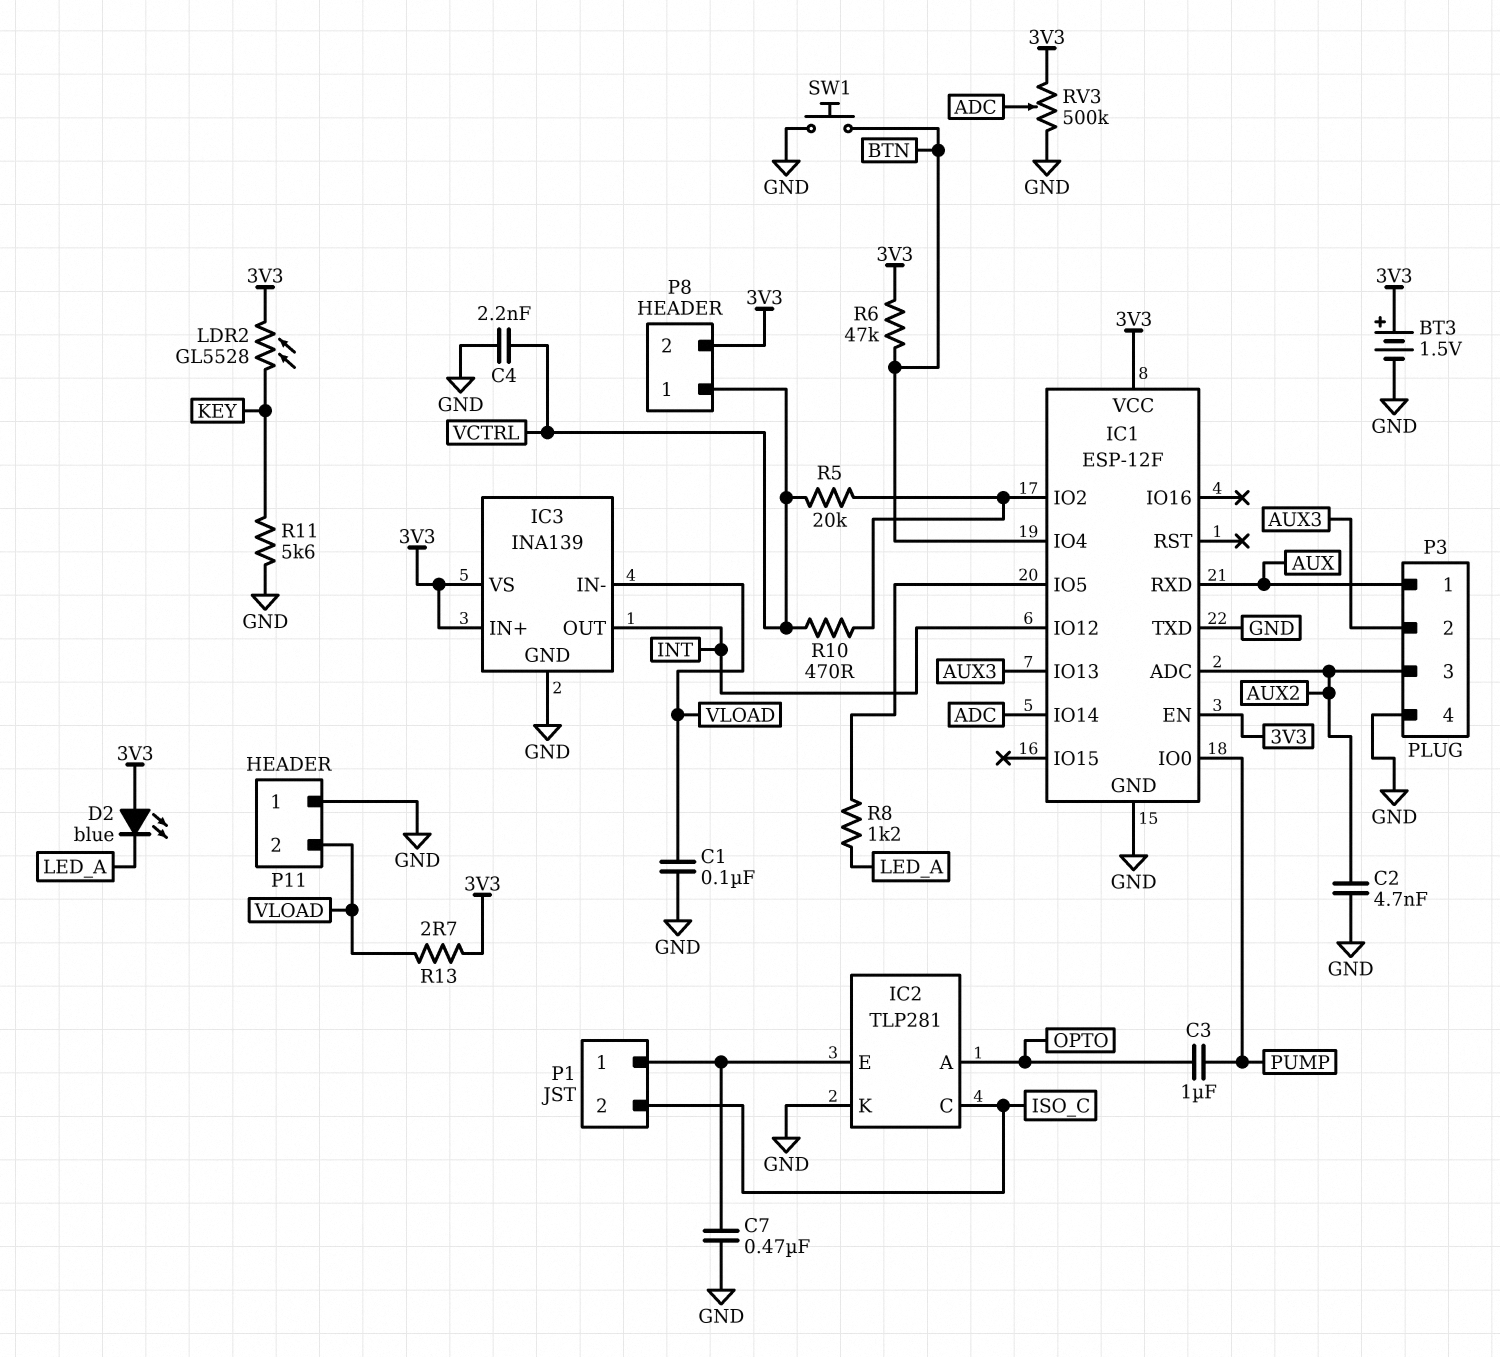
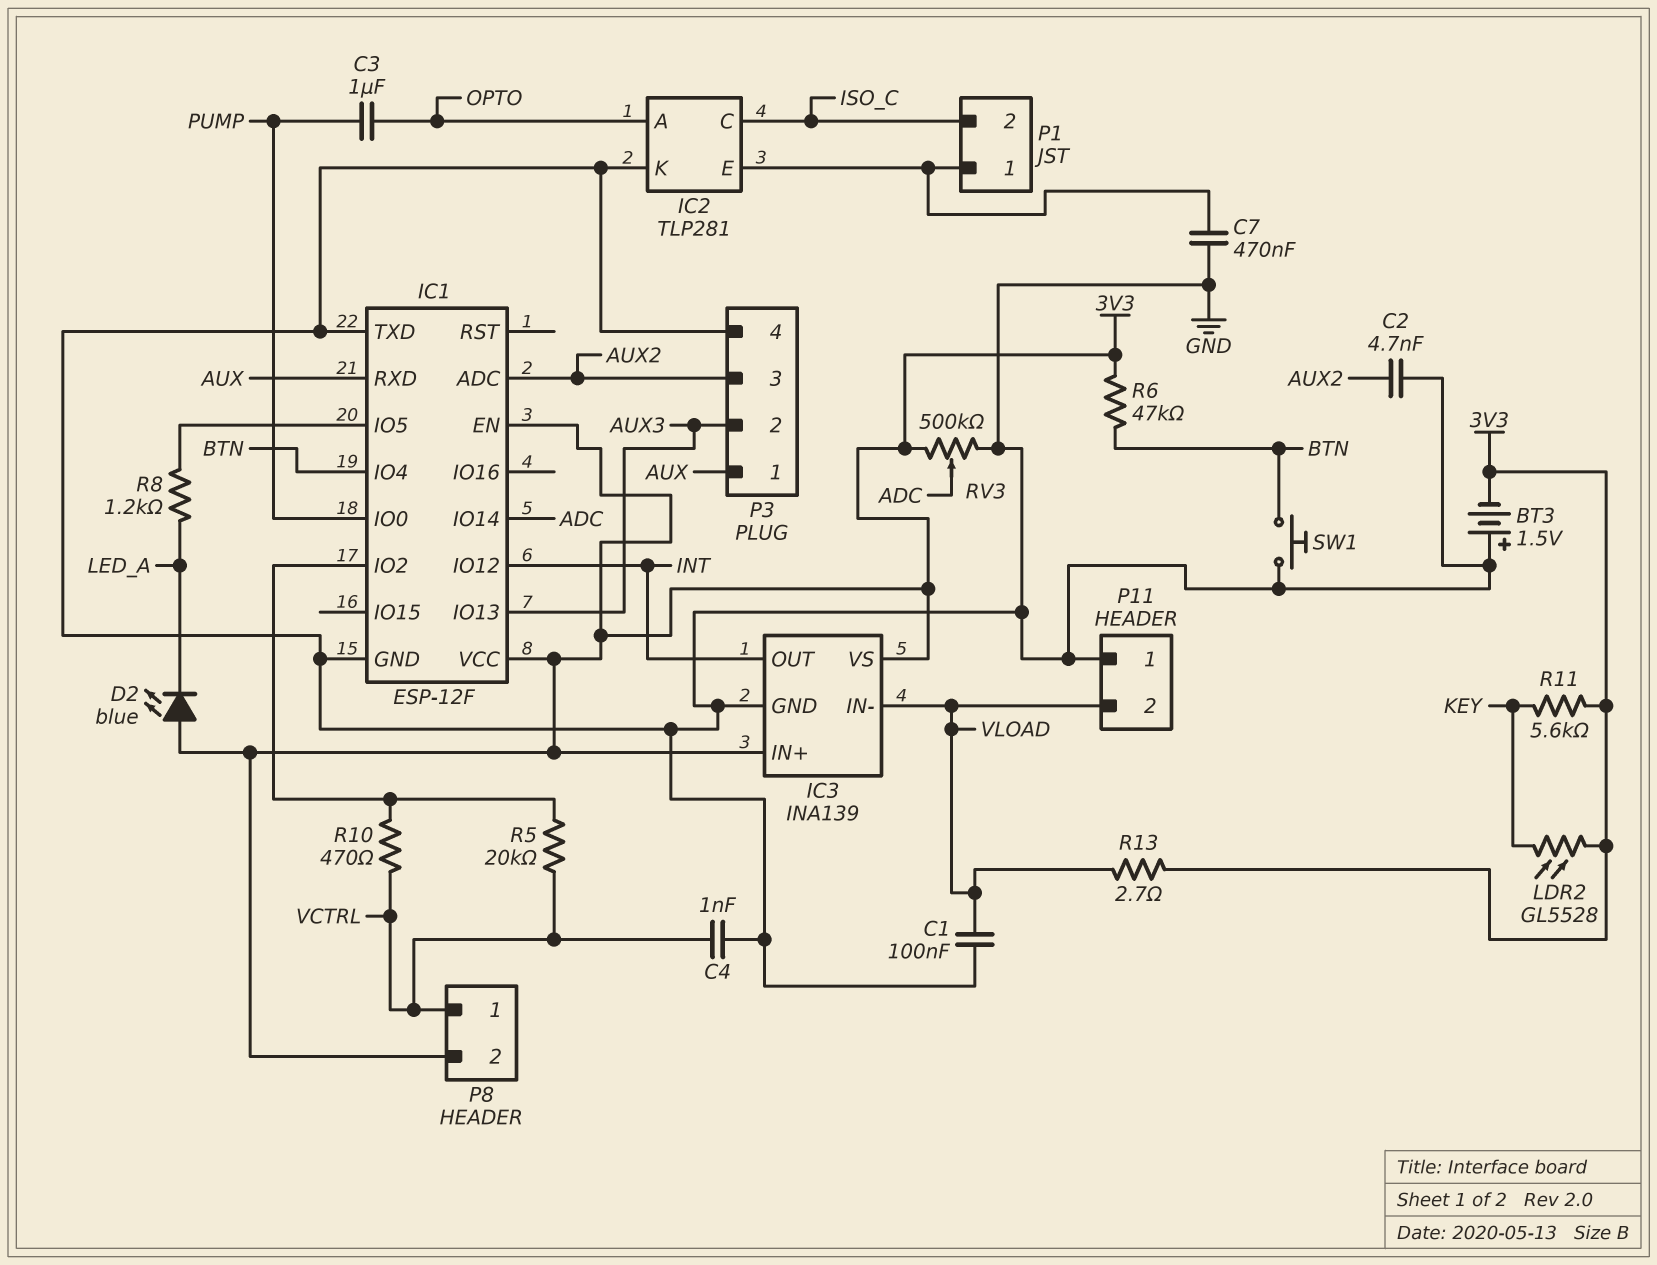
BT3: 1.5V (plus 3V3, minus GND) -> 1.5V (plus GND, minus 3V3)
C4: 2.2nF (GND, VCTRL) -> 1nF (GND, VCTRL)
R11: 5.6k (GND, KEY) -> 5.6k (3V3, KEY)

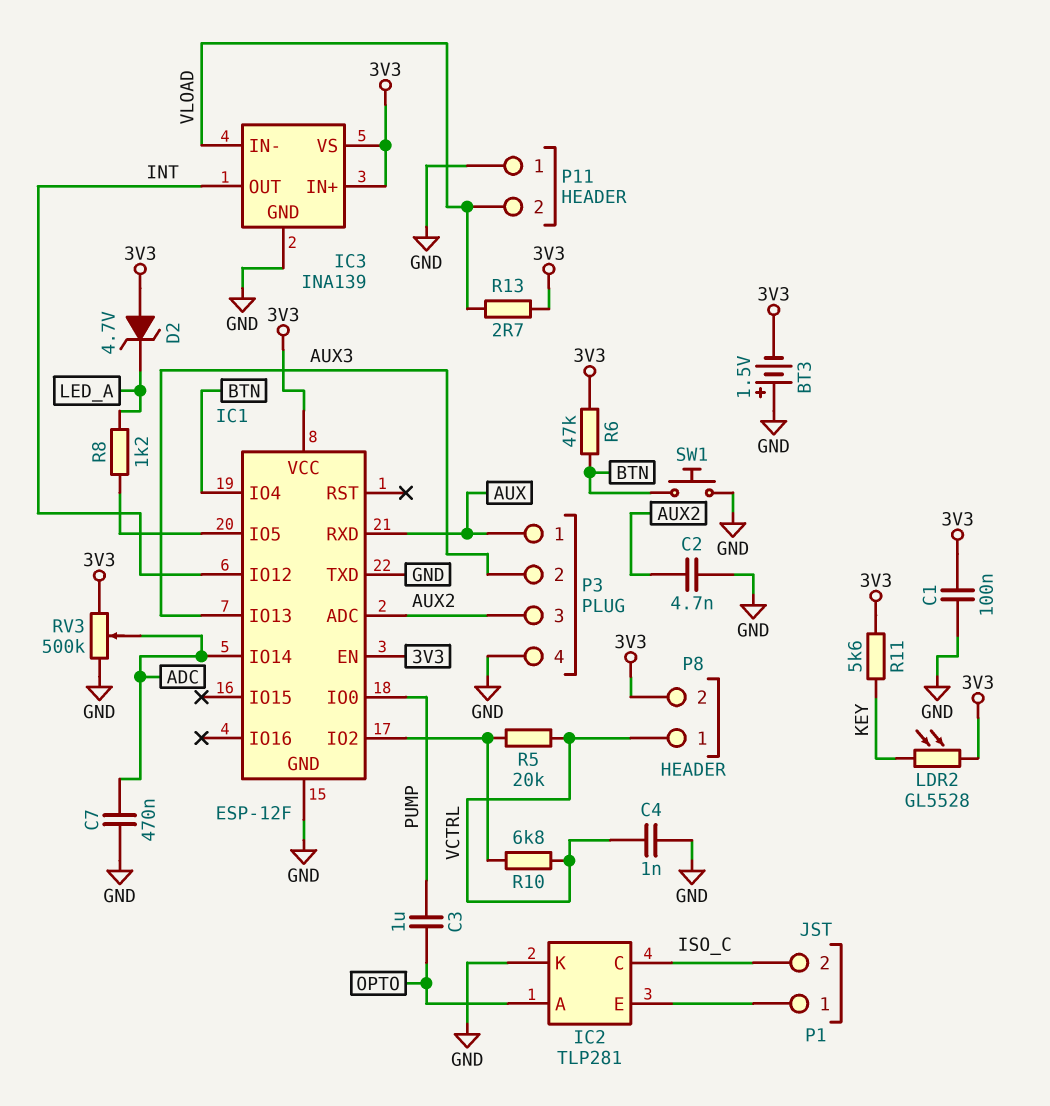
C1: 100nF (GND, VLOAD) -> 100nF (3V3, GND)
C7: 470nF (GND, IC2/E) -> 470nF (ADC, GND)
D2: LED blue (A 3V3, K LED_A) -> zener 4.7V (A 3V3, K LED_A)
R10: 470 (IC1/IO2, VCTRL) -> 6.8k (IC1/IO2, VCTRL)

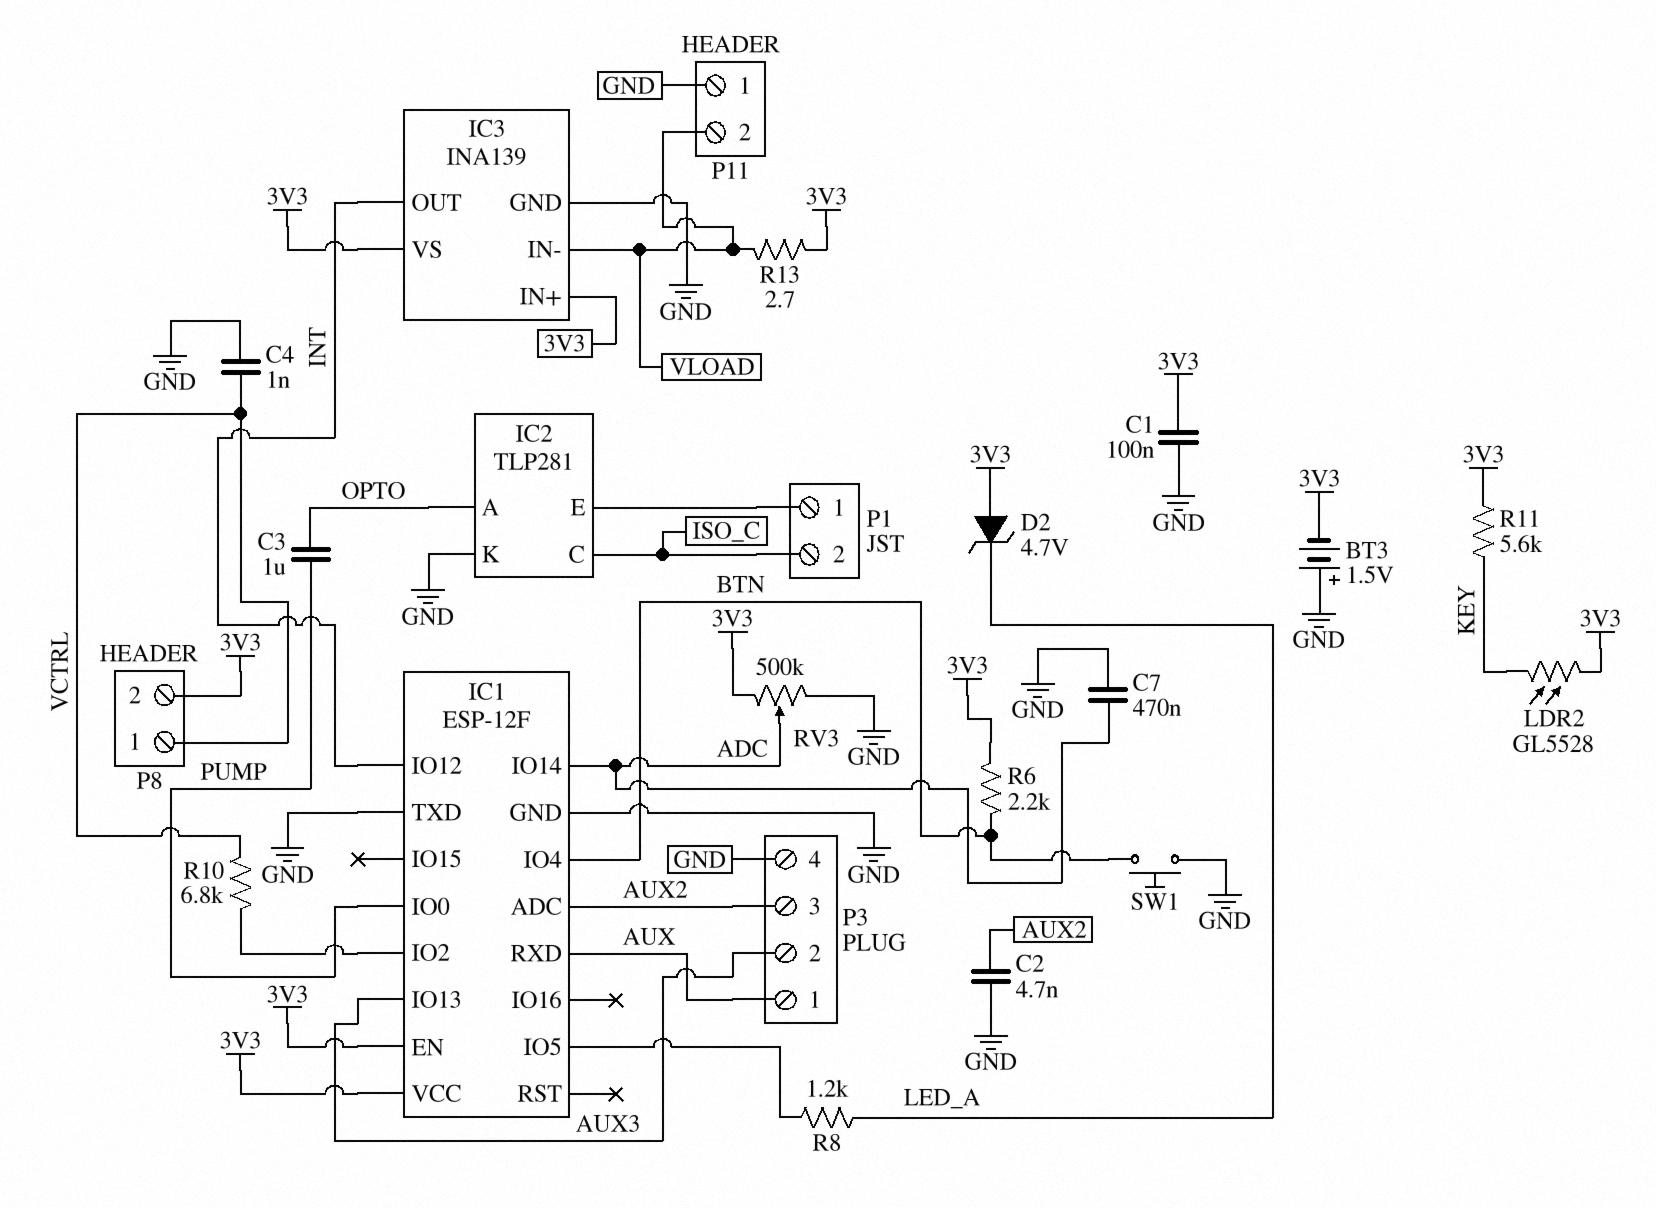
R5: 20k (IC1/IO2, VCTRL) -> none
R6: 47k (3V3, BTN) -> 2.2k (3V3, BTN)

